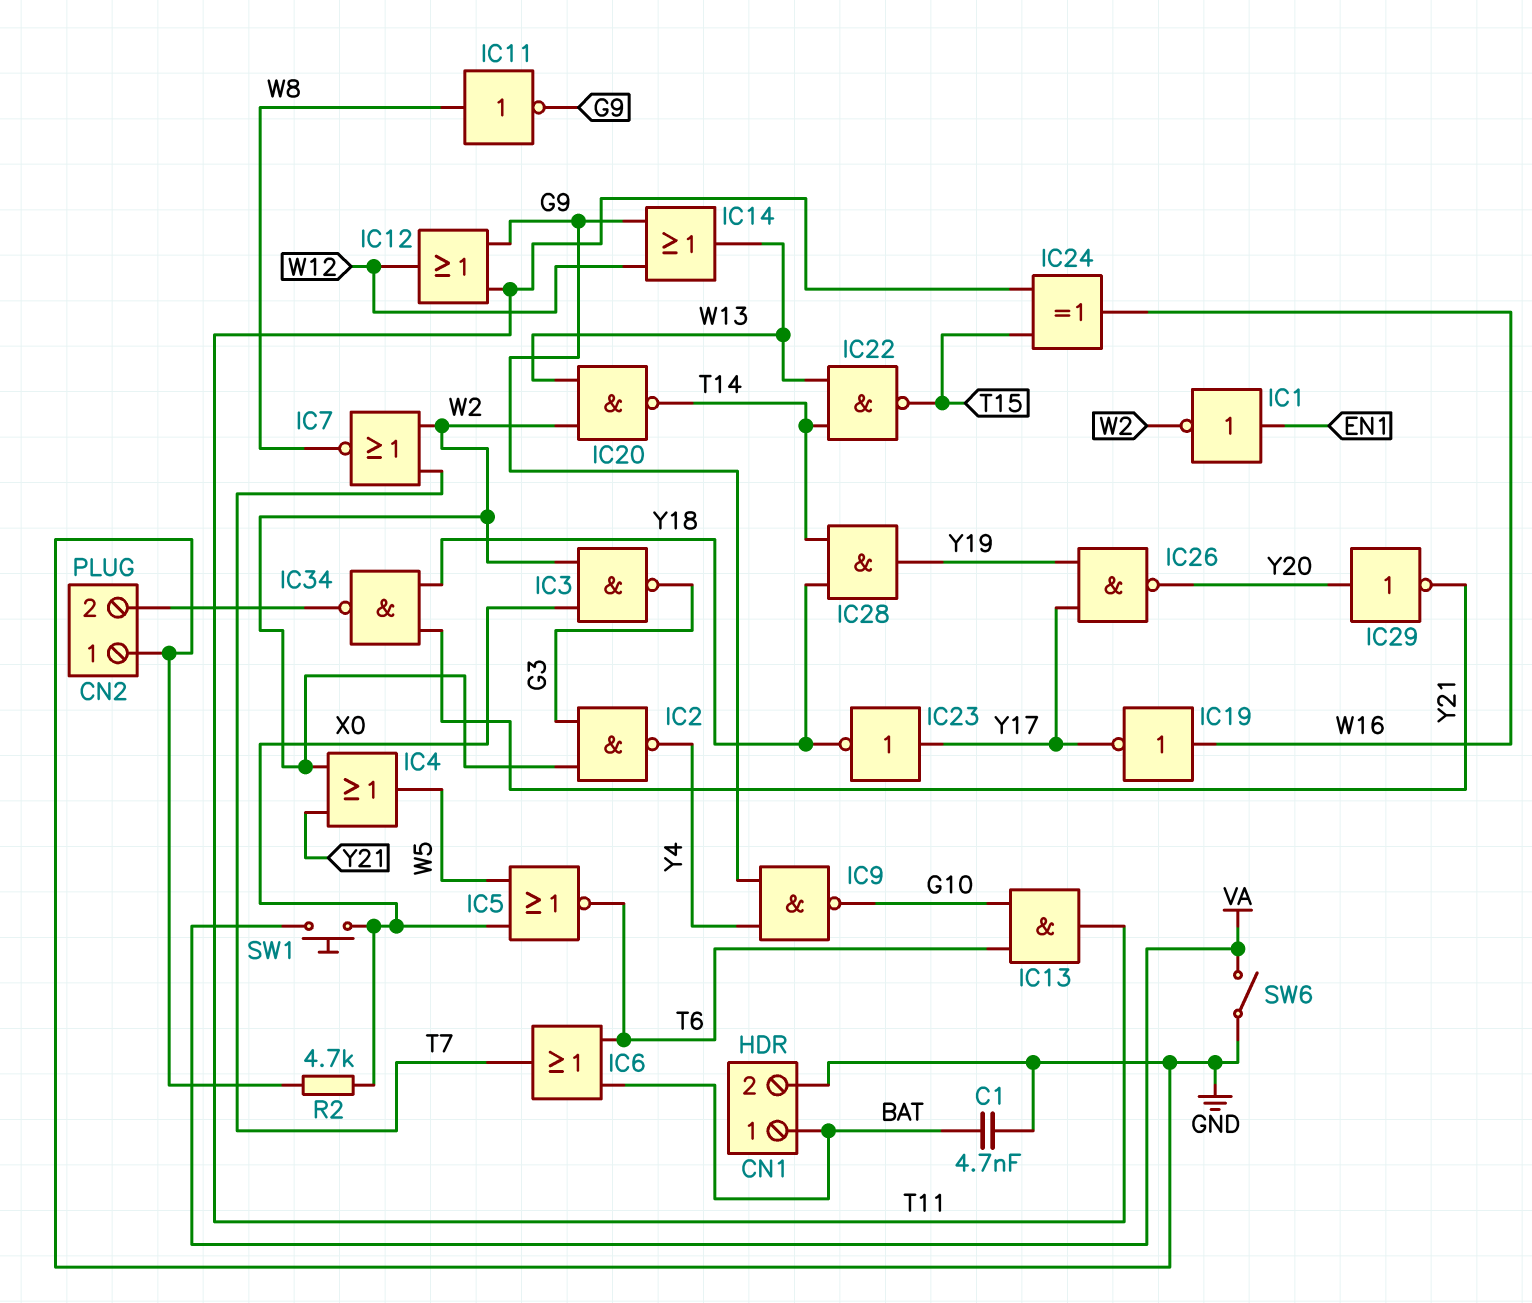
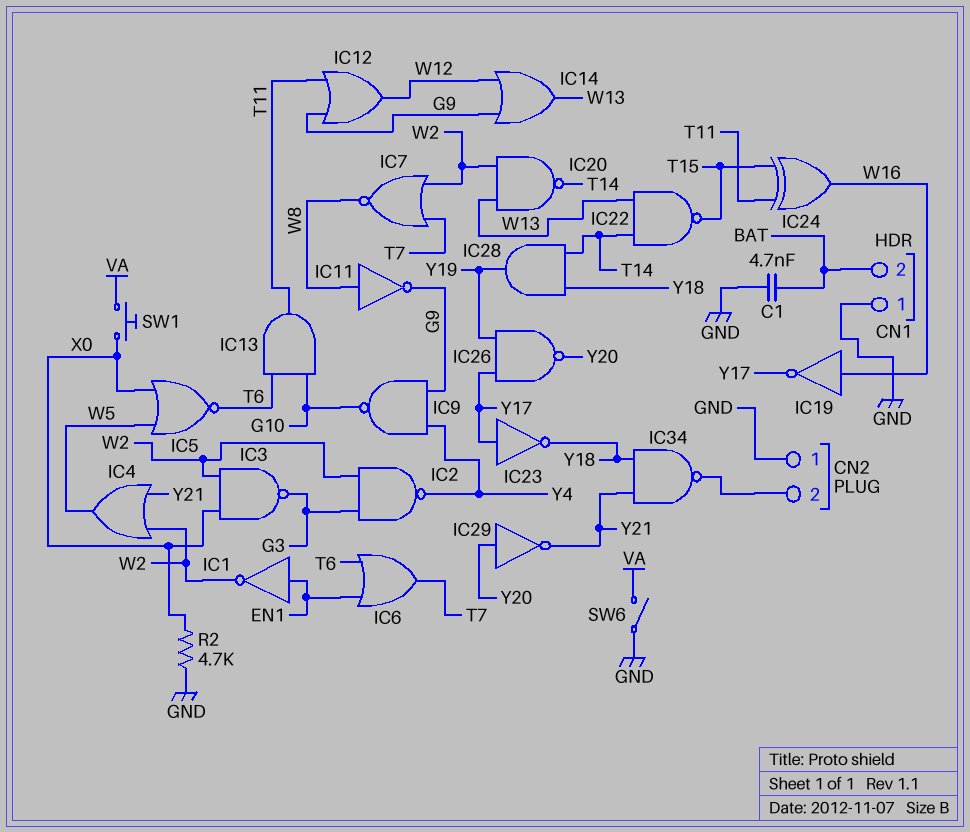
CN1 pin 1: BAT -> GND
CN1 pin 2: GND -> BAT
IC6: OR (in BAT, in T6, out T7) -> OR (in EN1, in T6, out T7)

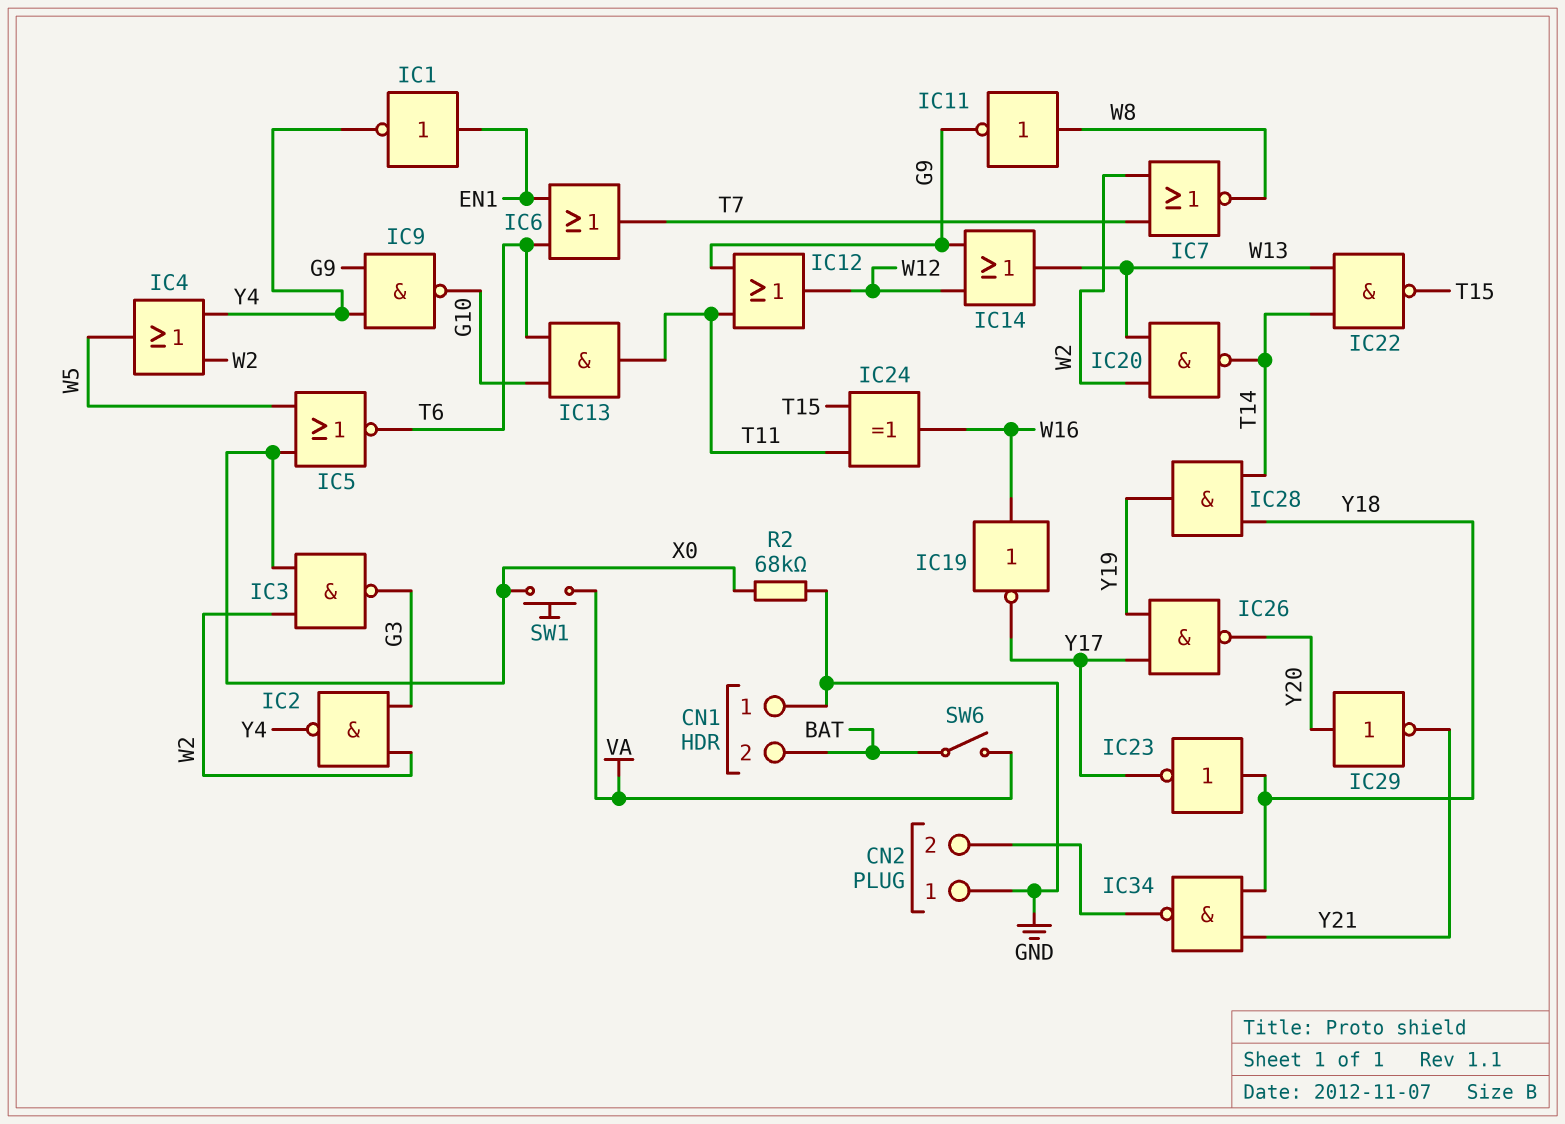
C1: 4.7nF (BAT, GND) -> none
IC1: NOT (in EN1, out W2) -> NOT (in EN1, out Y4)
IC4: OR (in W2, in Y21, out W5) -> OR (in W2, in Y4, out W5)
IC23: NOT (in Y17, out Y18) -> NOT (in Y18, out Y17)
R2: 4.7k (GND, X0) -> 68k (GND, X0)
SW6: switch (GND, VA) -> switch (BAT, VA)

